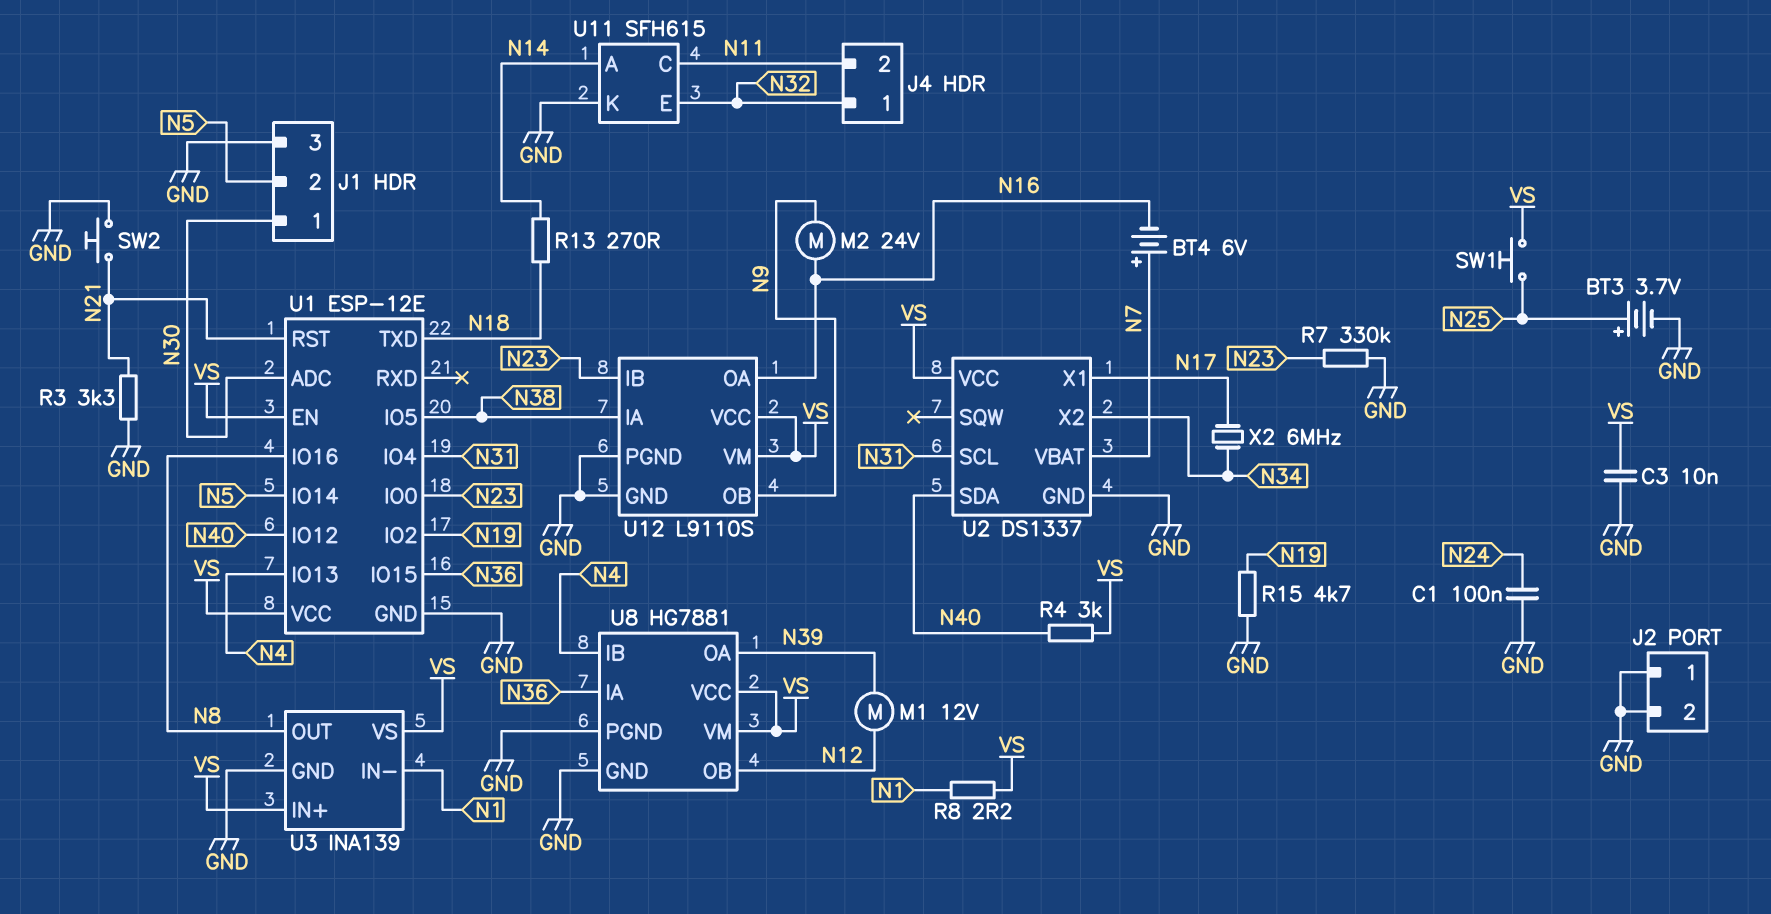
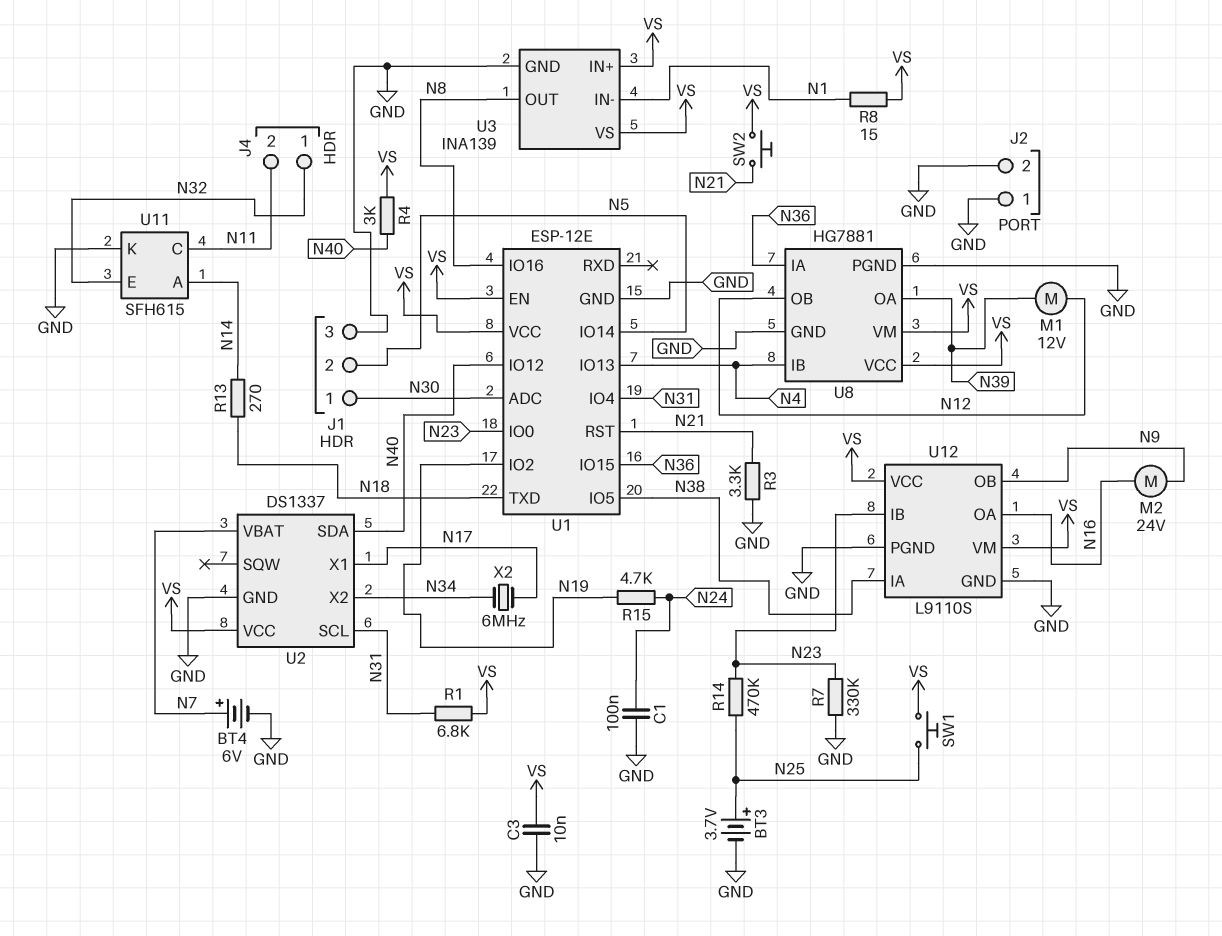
BT4: 6V (plus N7, minus N16) -> 6V (plus N7, minus GND)
R1: none -> 6.8k (N31, VS)
R8: 2.2 (N1, VS) -> 15 (N1, VS)
R14: none -> 470k (N23, N25)
R15: 4.7k (GND, N19) -> 4.7k (N19, N24)
SW2: button (GND, N21) -> button (N21, VS)

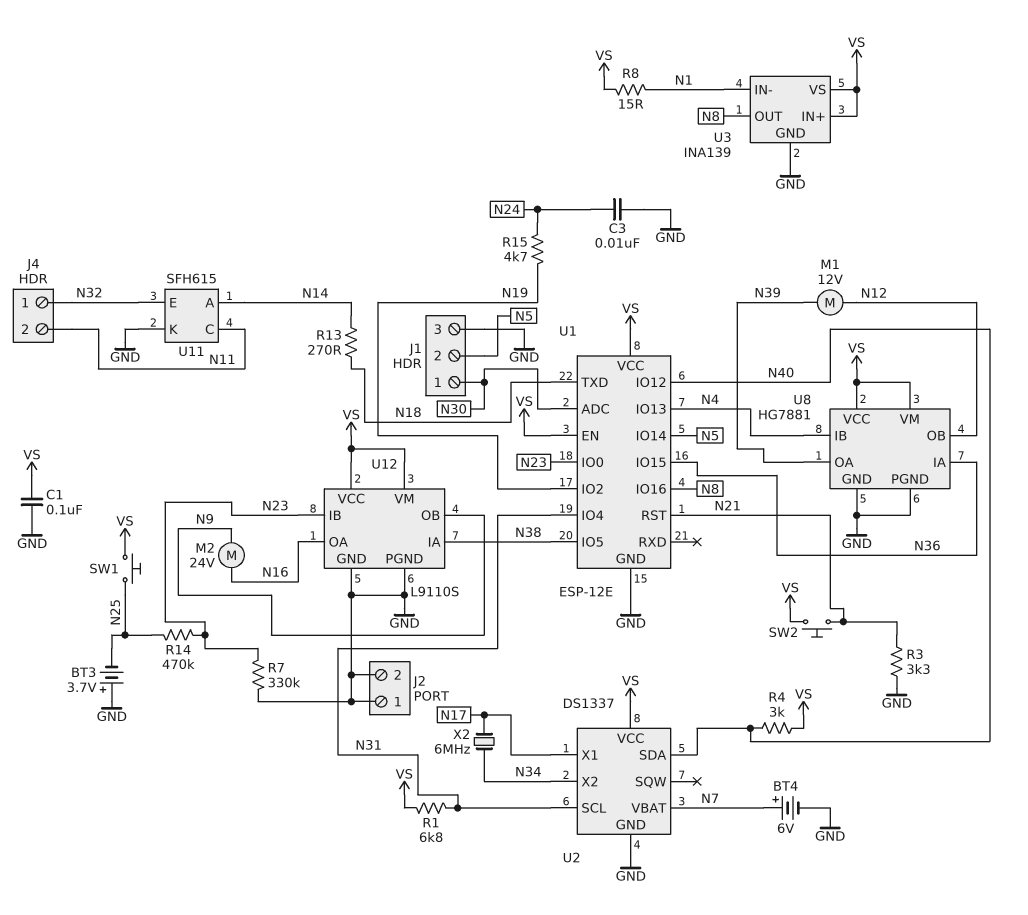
BT3: 3.7V (plus N25, minus GND) -> 3.7V (plus GND, minus N25)
C1: 100nF (GND, N24) -> 100nF (GND, VS)
C3: 10nF (GND, VS) -> 10nF (GND, N24)

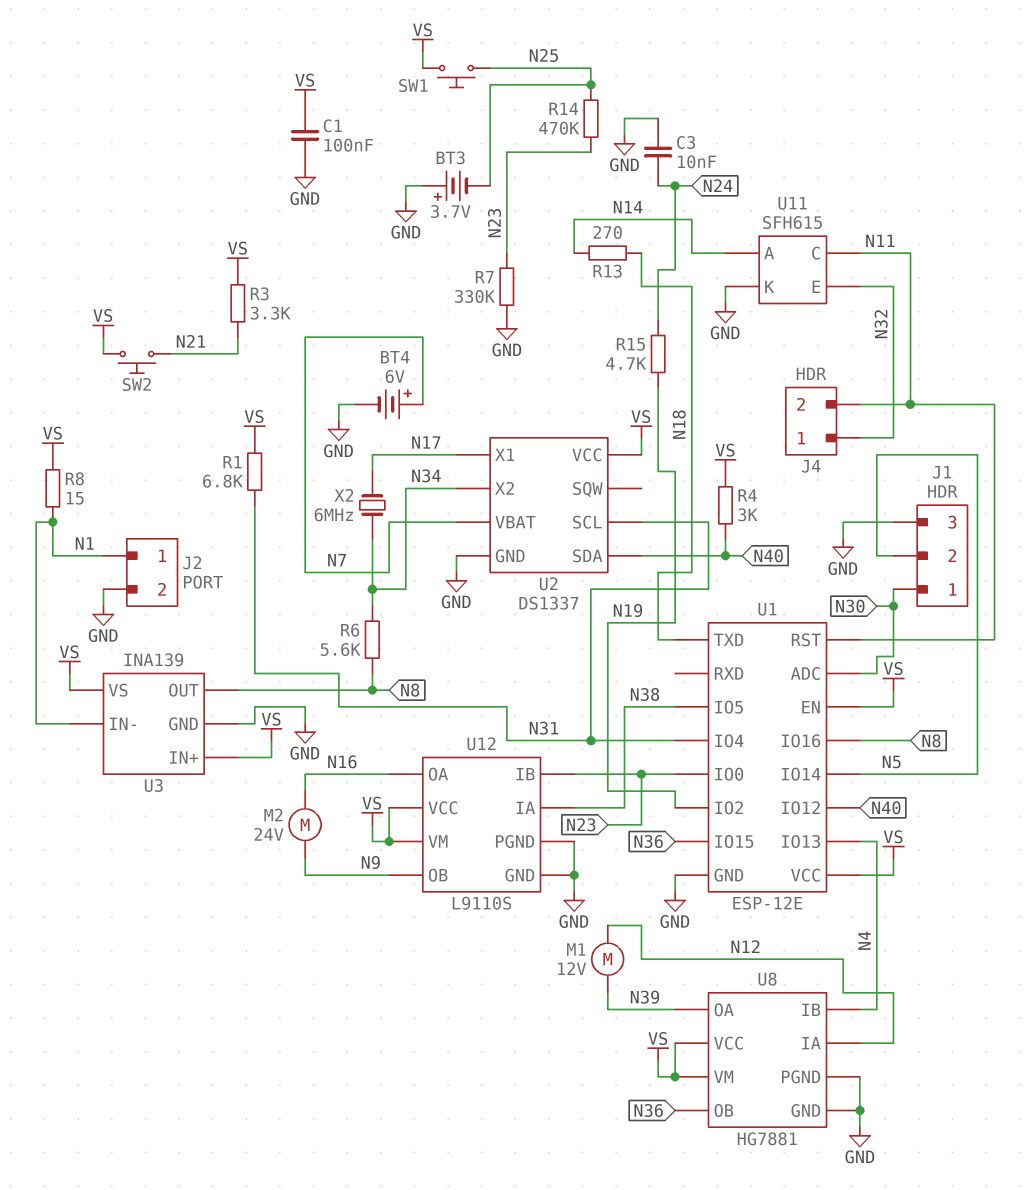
J2 pin 1: GND -> N1
R3: 3.3k (GND, N21) -> 3.3k (N21, VS)
R6: none -> 5.6k (N8, N34)
U1 pin RST: N21 -> N11
U8 pin IA: N36 -> N12
U8 pin OB: N12 -> N36

